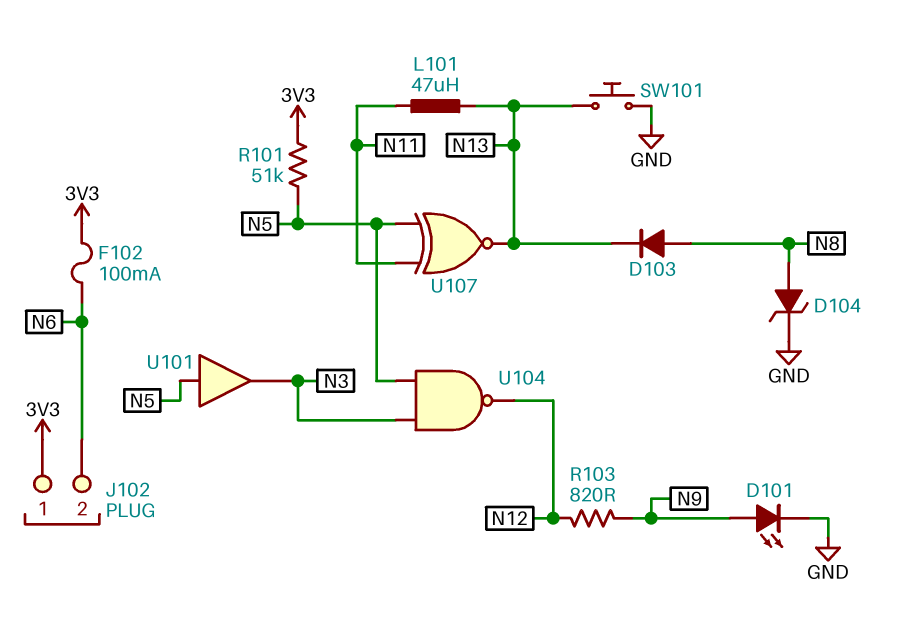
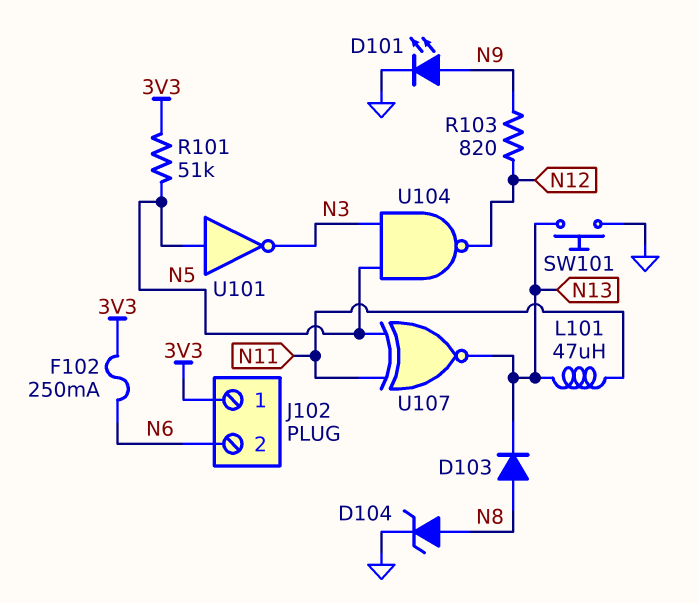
F102: 100mA (3V3, N6) -> 250mA (3V3, N6)
U101: buffer (in N5, out N3) -> NOT (in N5, out N3)

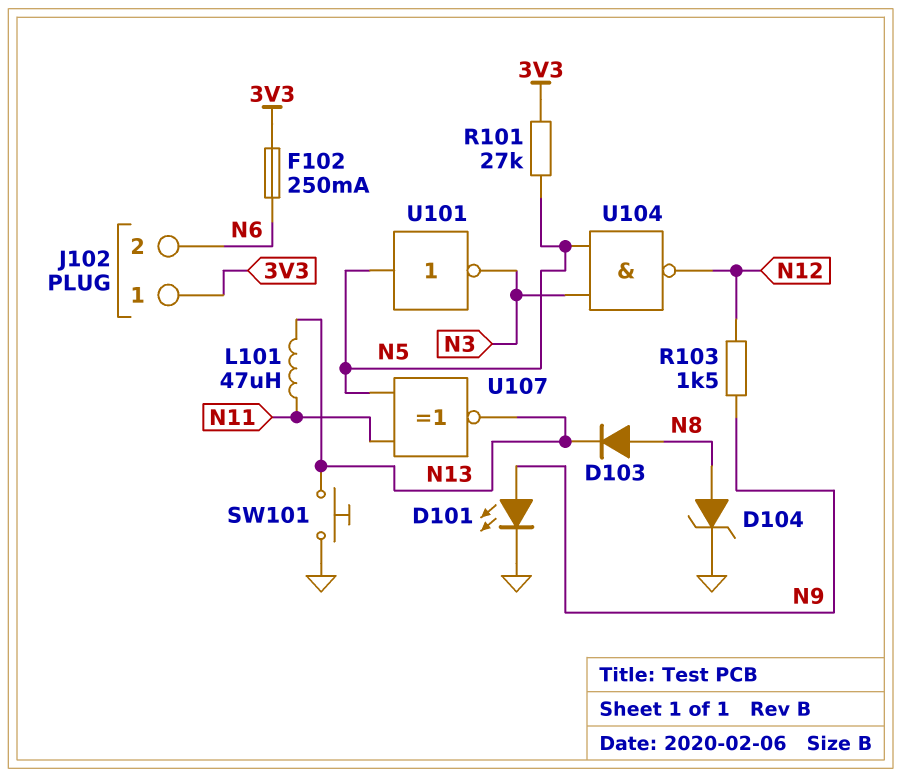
R101: 51k (3V3, N5) -> 27k (3V3, N5)
R103: 820 (N9, N12) -> 1.5k (N9, N12)

